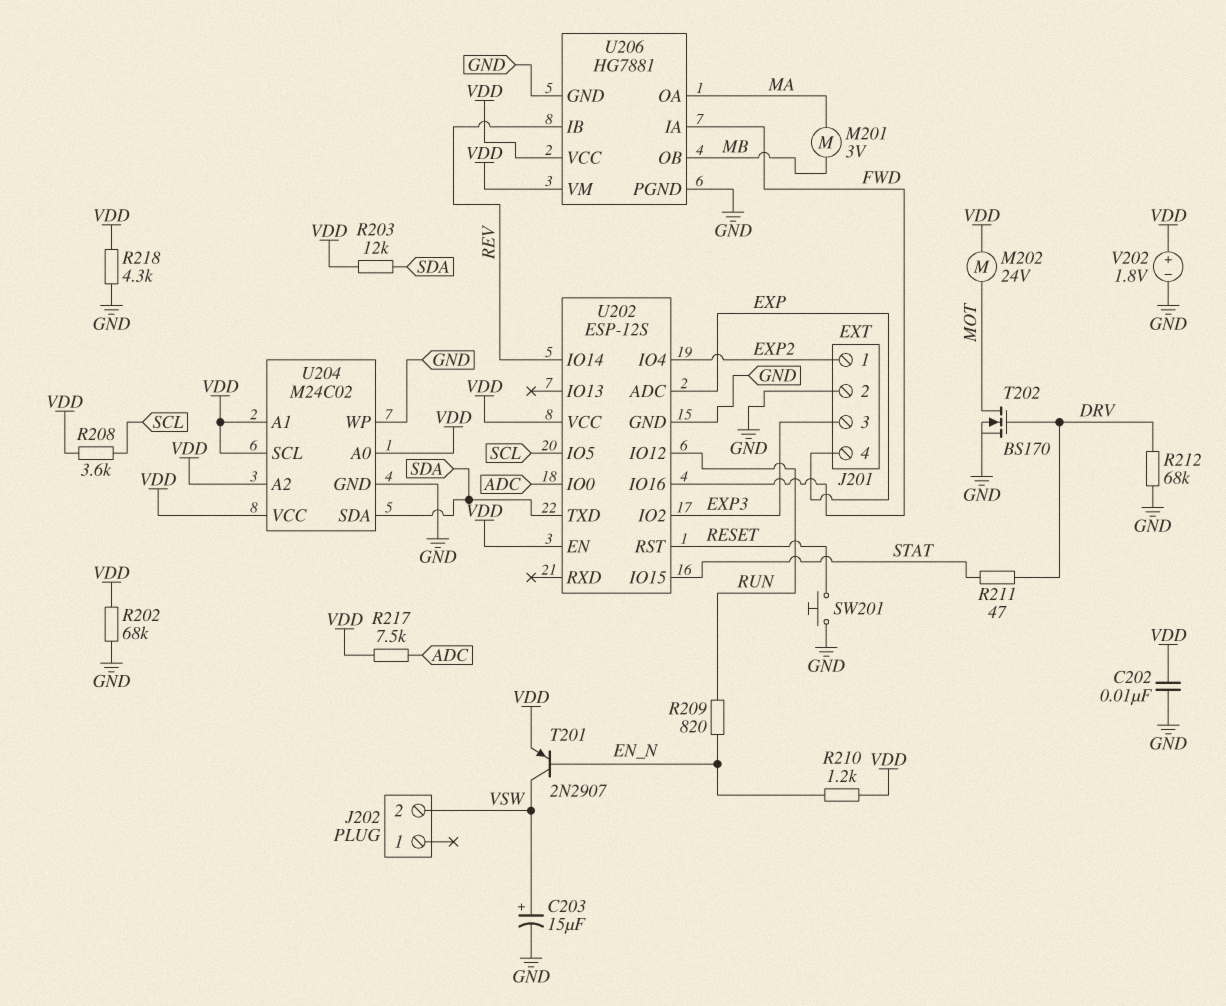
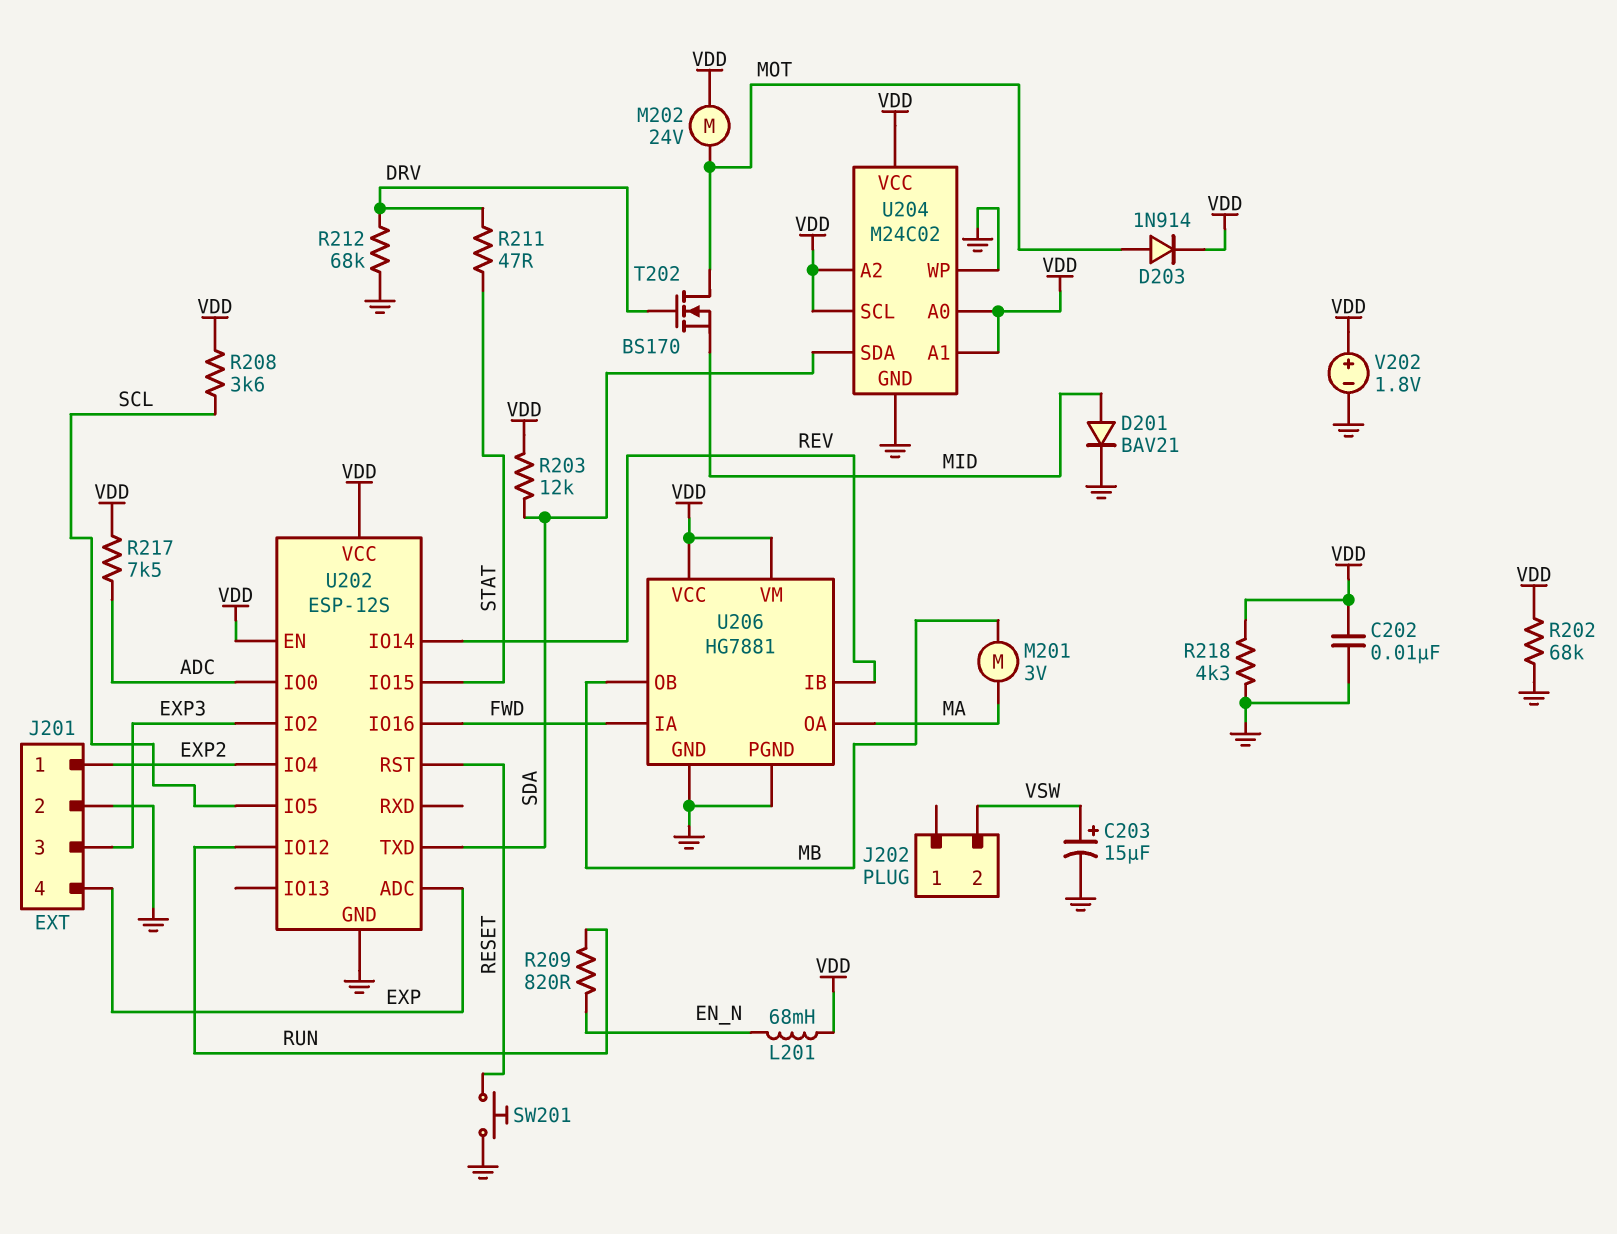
D201: none -> diode BAV21 (A MID, K GND)
D203: none -> diode 1N914 (A MOT, K VDD)
L201: none -> 68mH (EN_N, VDD)
R210: 1.2k (EN_N, VDD) -> none
T201: PNP 2N2907 (B EN_N, C VSW, E VDD) -> none
T202: NMOS BS170 (G DRV, D MOT, S GND) -> NMOS BS170 (G DRV, D MOT, S MID)

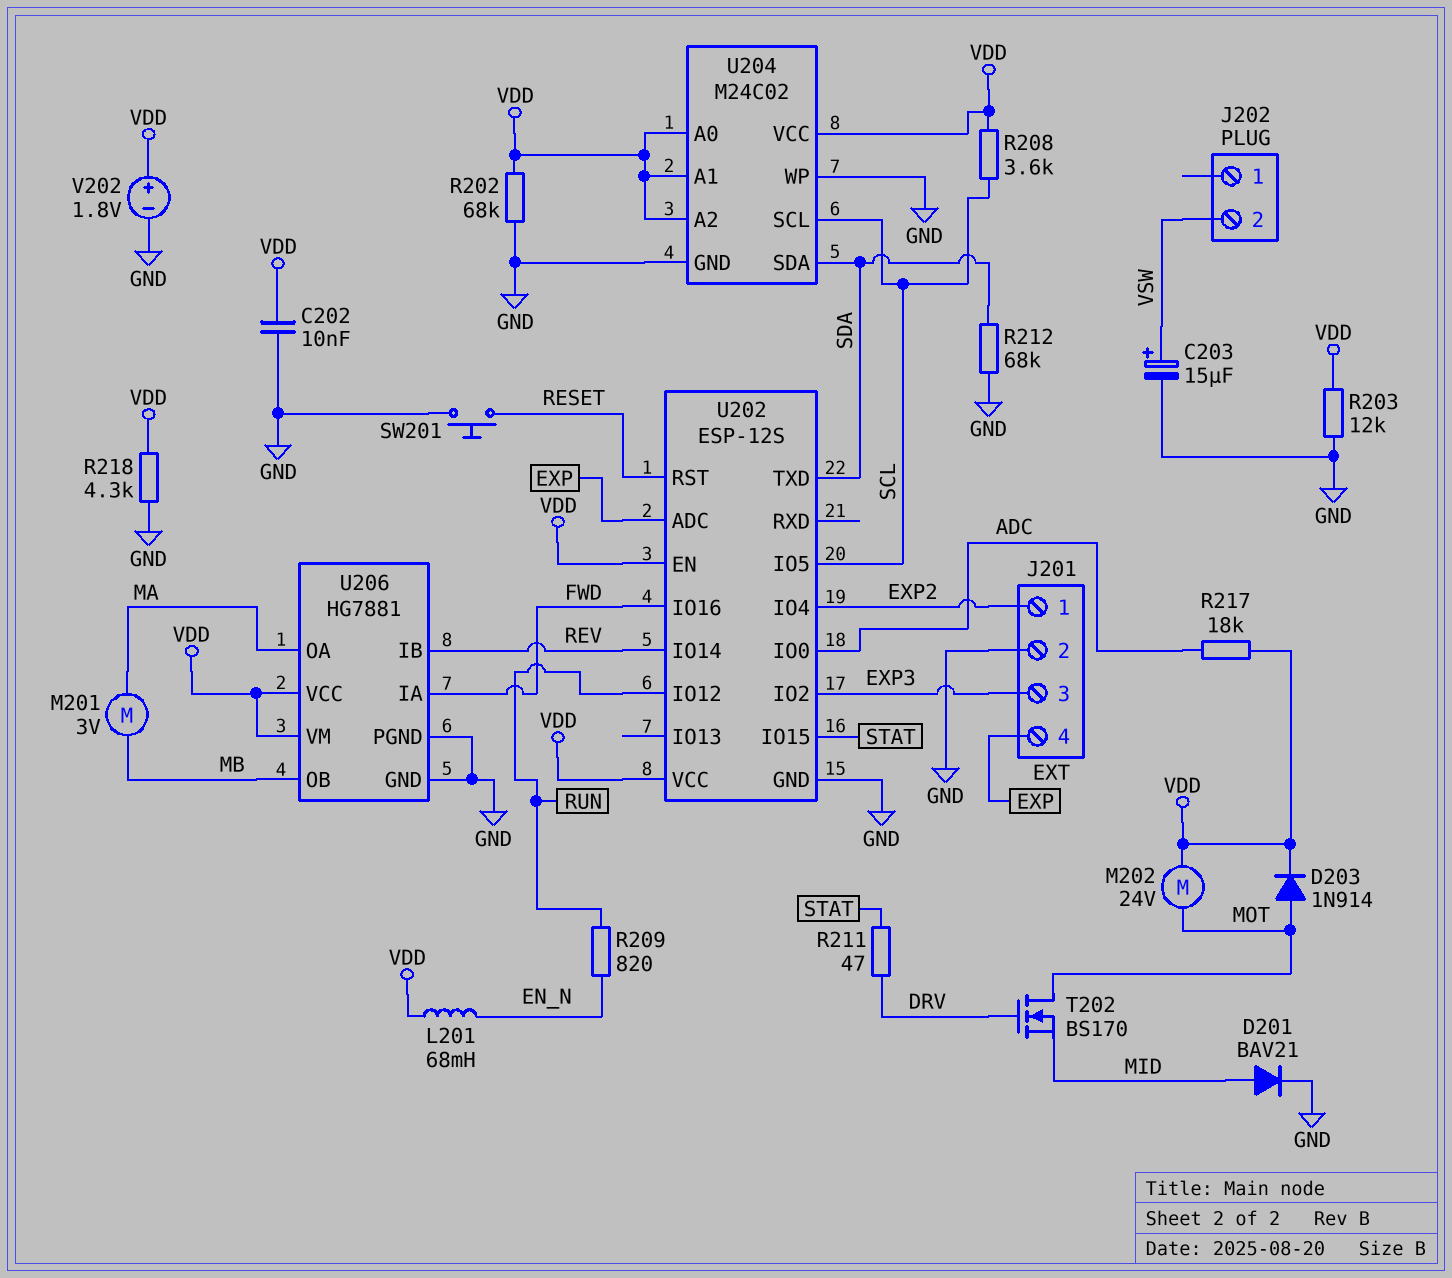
R203: 12k (SDA, VDD) -> 12k (GND, VDD)
R212: 68k (DRV, GND) -> 68k (GND, SDA)
R217: 7.5k (ADC, VDD) -> 18k (ADC, VDD)
U204 pin SCL: VDD -> SCL

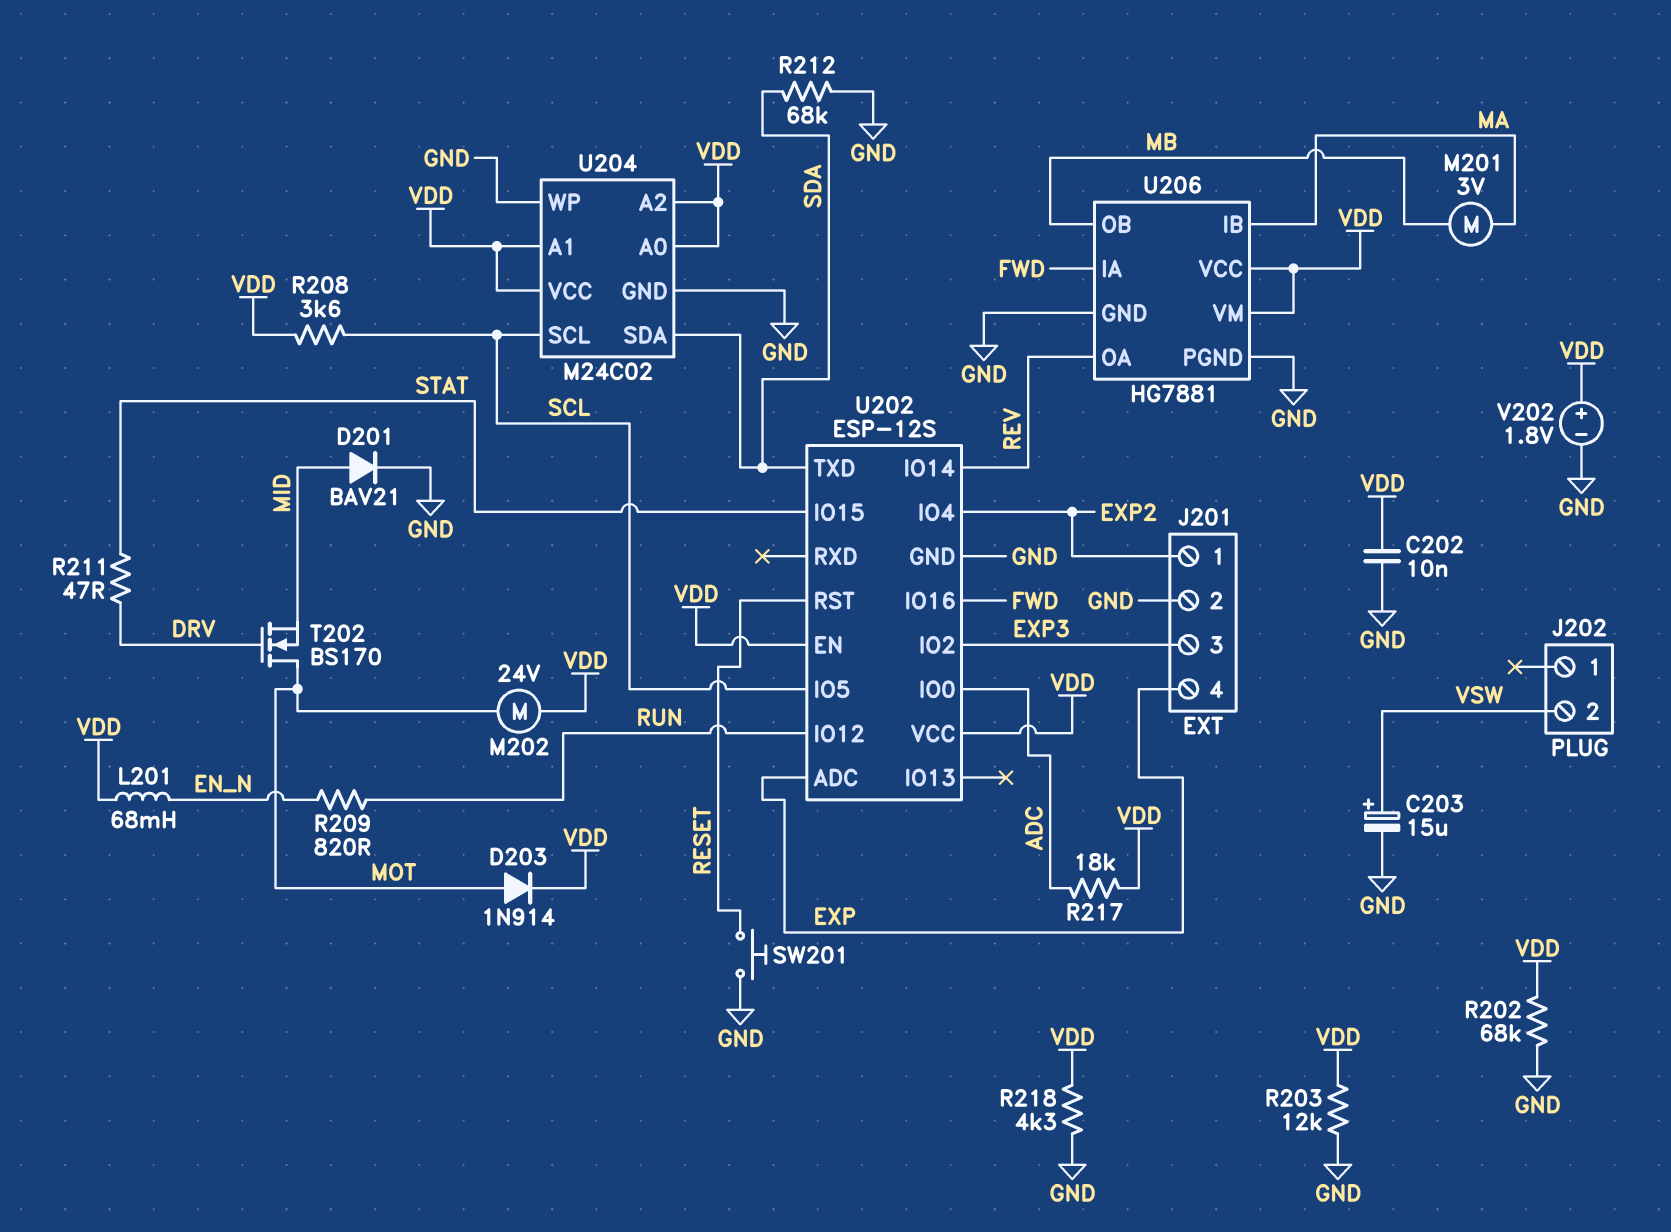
U206 pin IB: REV -> MA
U206 pin OA: MA -> REV

